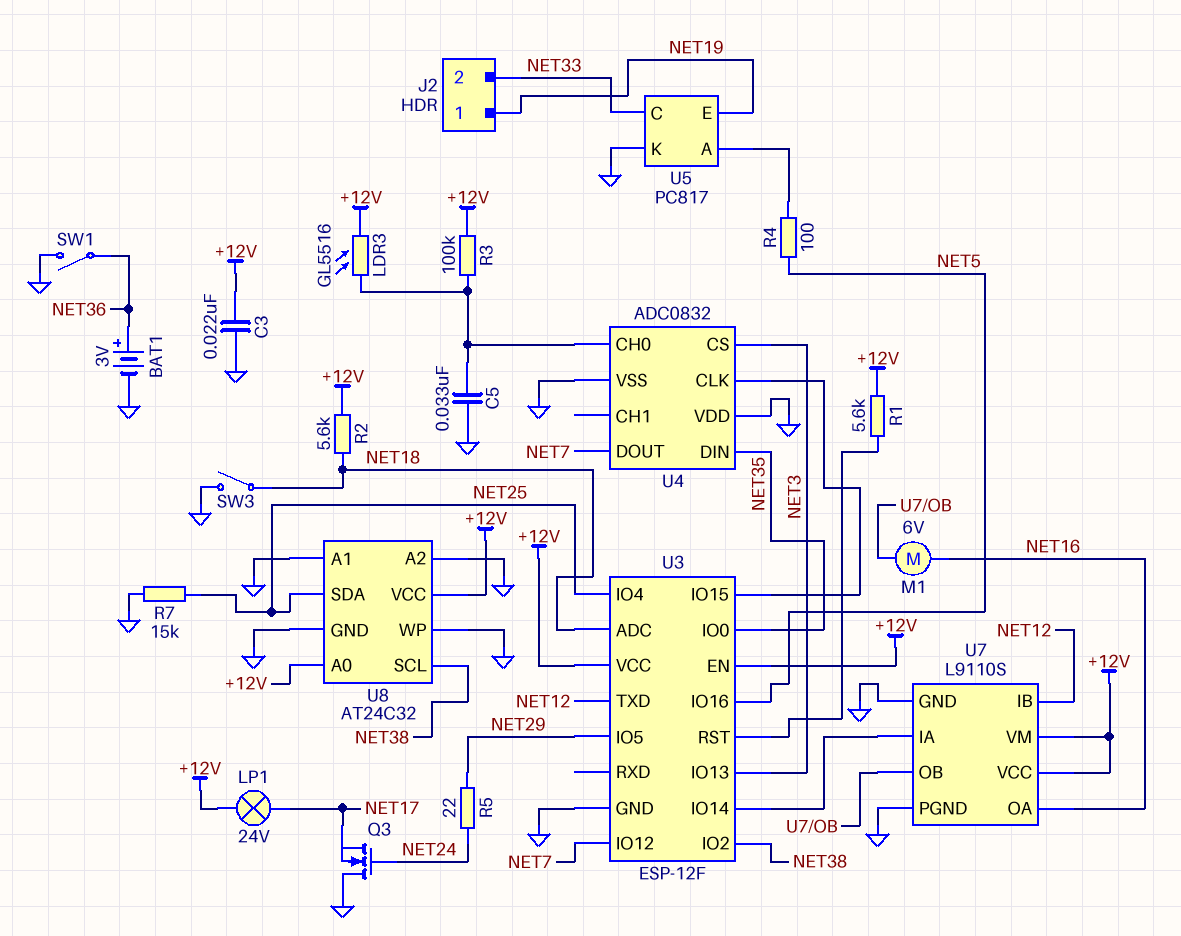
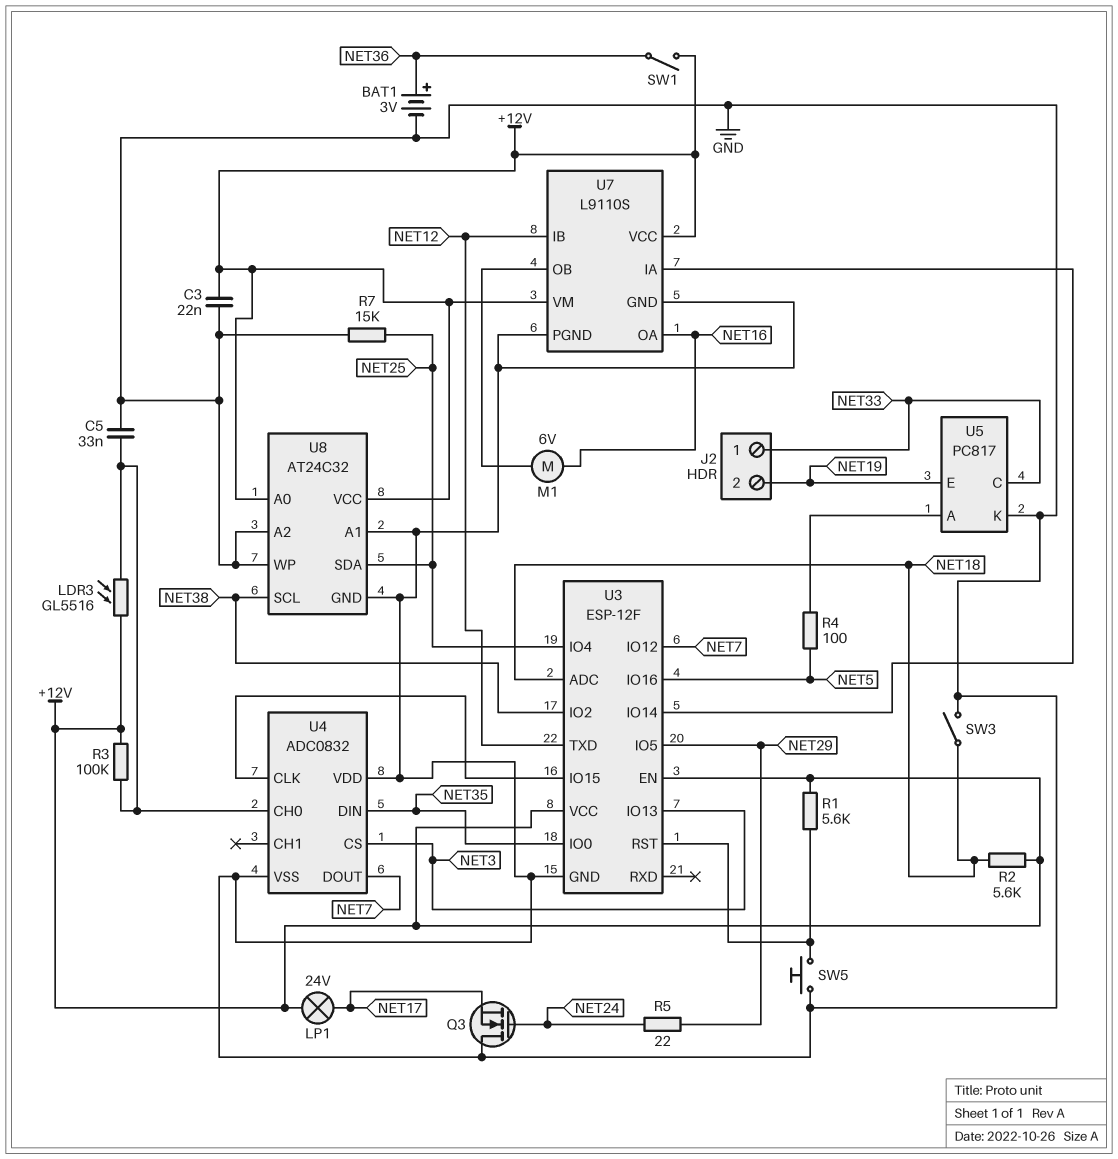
J2 pin 1: NET19 -> NET33
J2 pin 2: NET33 -> NET19
SW1: switch (GND, NET36) -> switch (+12V, NET36)
SW5: none -> button (GND, U3/RST)

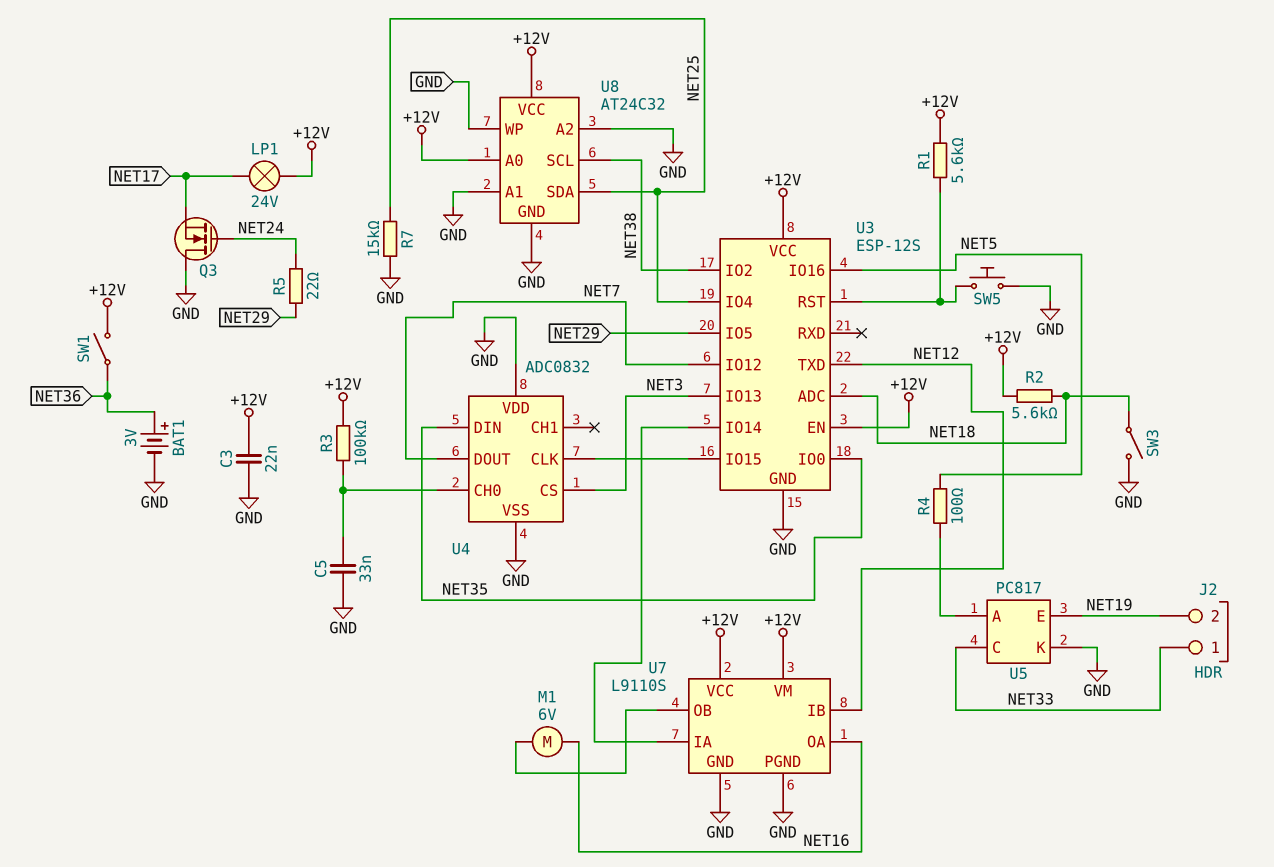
LDR3: GL5516 (+12V, U4/CH0) -> none
U3: ESP-12F -> ESP-12S

